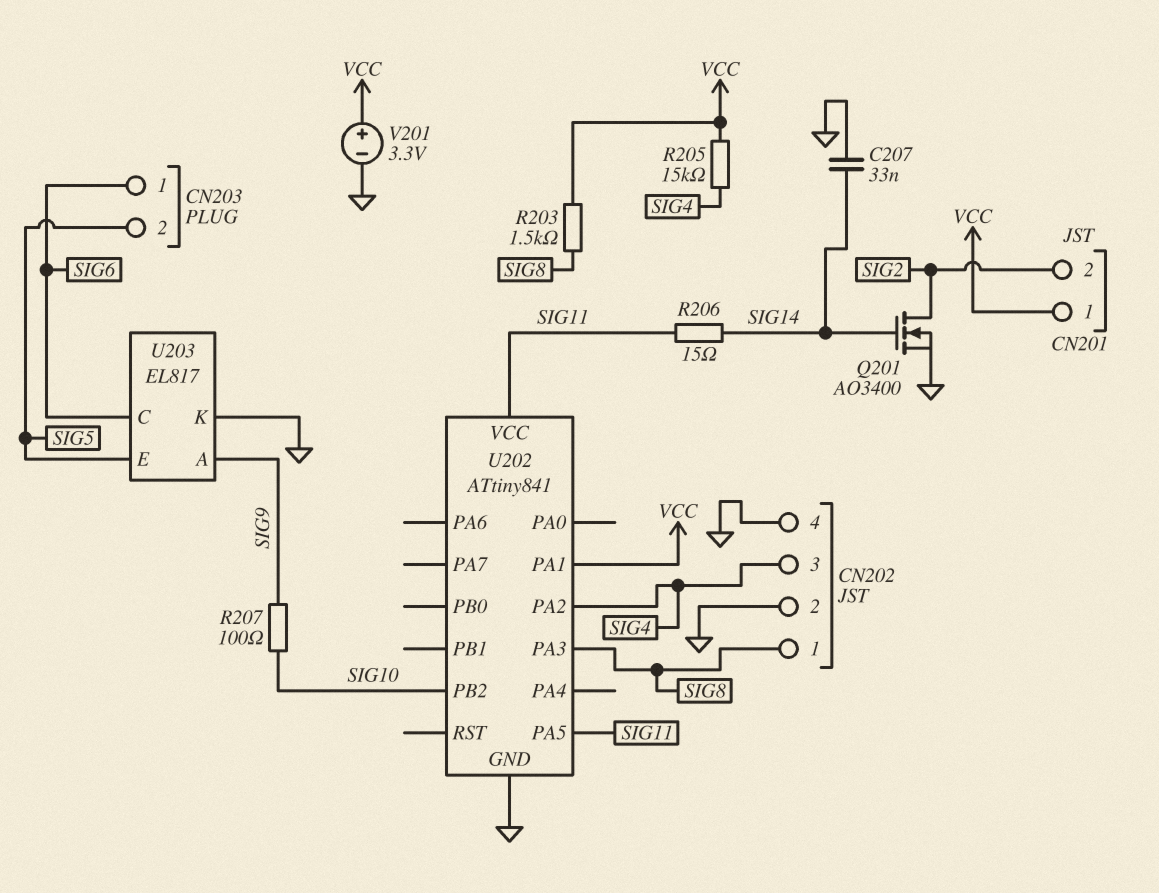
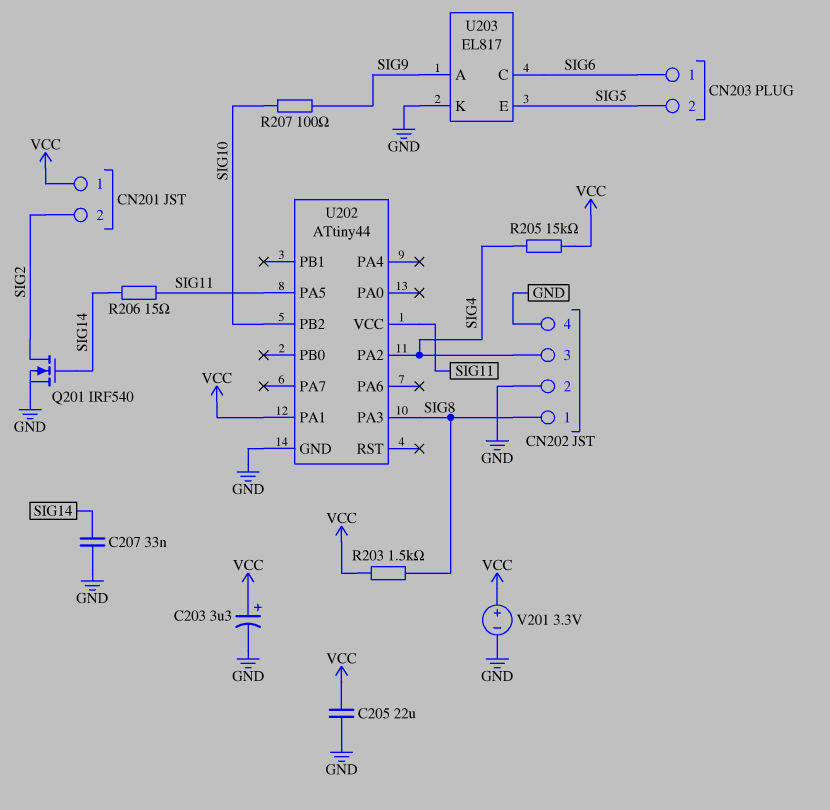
C203: none -> 3.3uF (plus VCC, minus GND)
C205: none -> 22uF (GND, VCC)
Q201: NMOS AO3400 (G SIG14, D SIG2, S GND) -> NMOS IRF540 (G SIG14, D SIG2, S GND)
U202: ATtiny841 -> ATtiny44

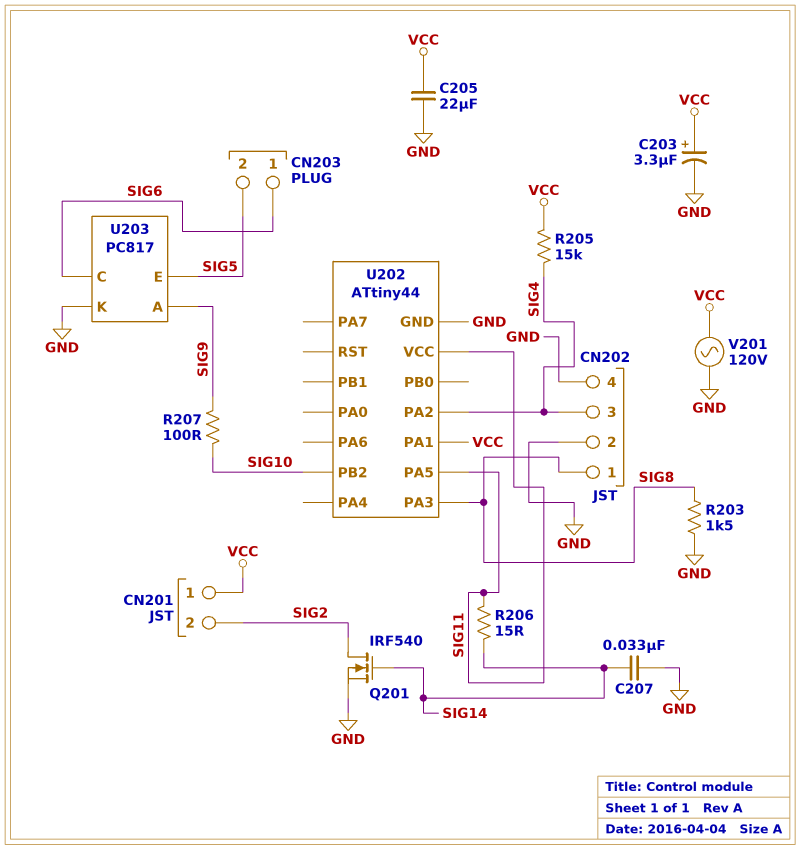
R203: 1.5k (SIG8, VCC) -> 1.5k (GND, SIG8)
U203: EL817 -> PC817
V201: 3.3V (plus VCC, minus GND) -> AC 120V (GND, VCC)

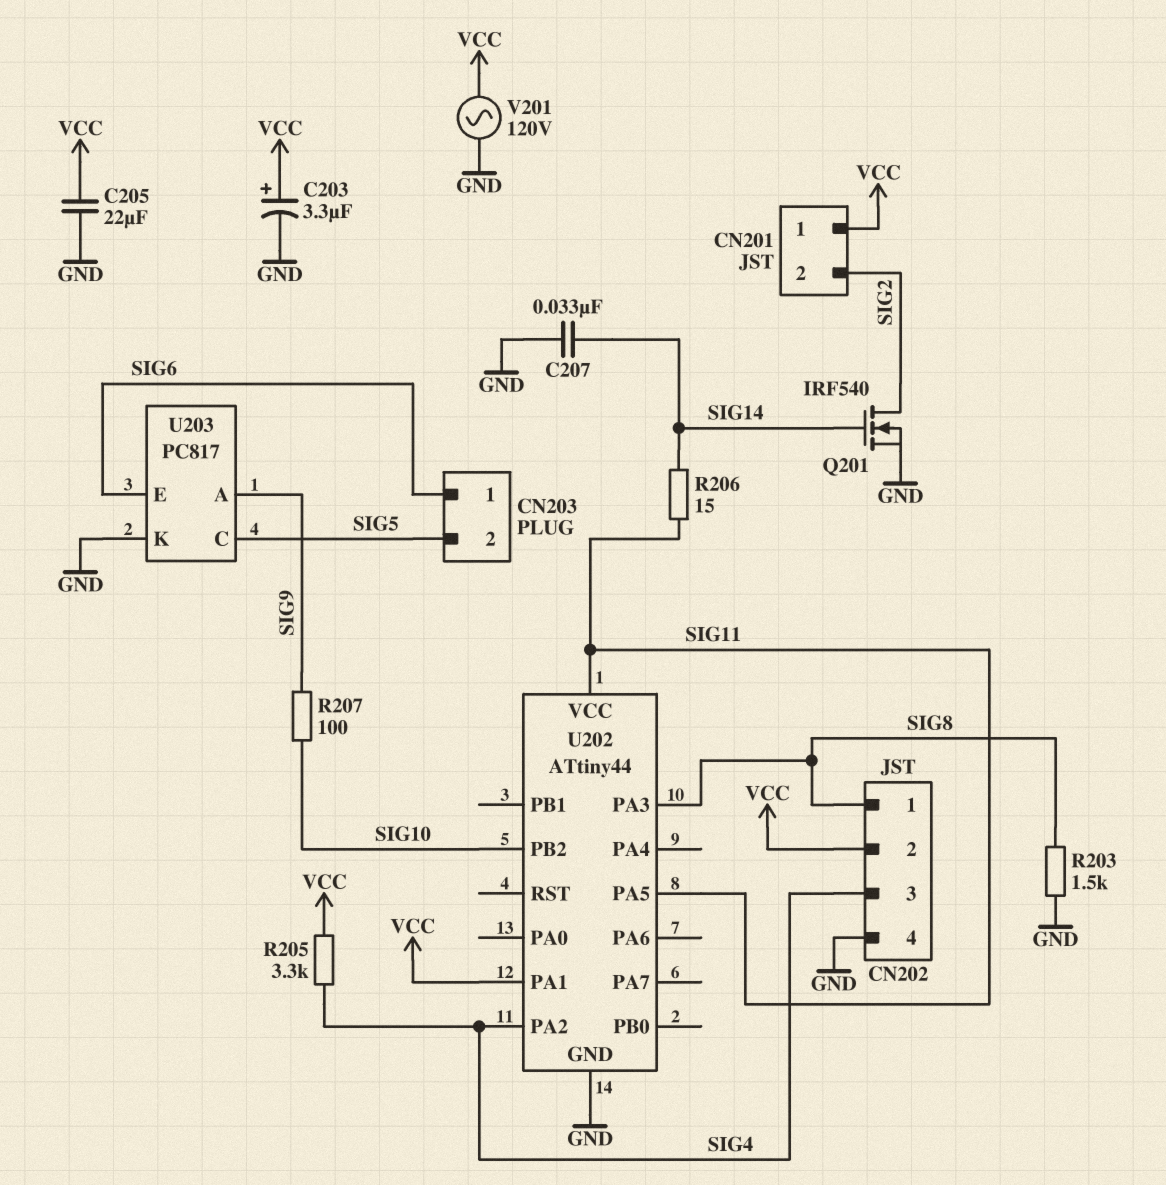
CN202 pin 2: GND -> VCC
R205: 15k (SIG4, VCC) -> 3.3k (SIG4, VCC)
U203 pin C: SIG6 -> SIG5
U203 pin E: SIG5 -> SIG6

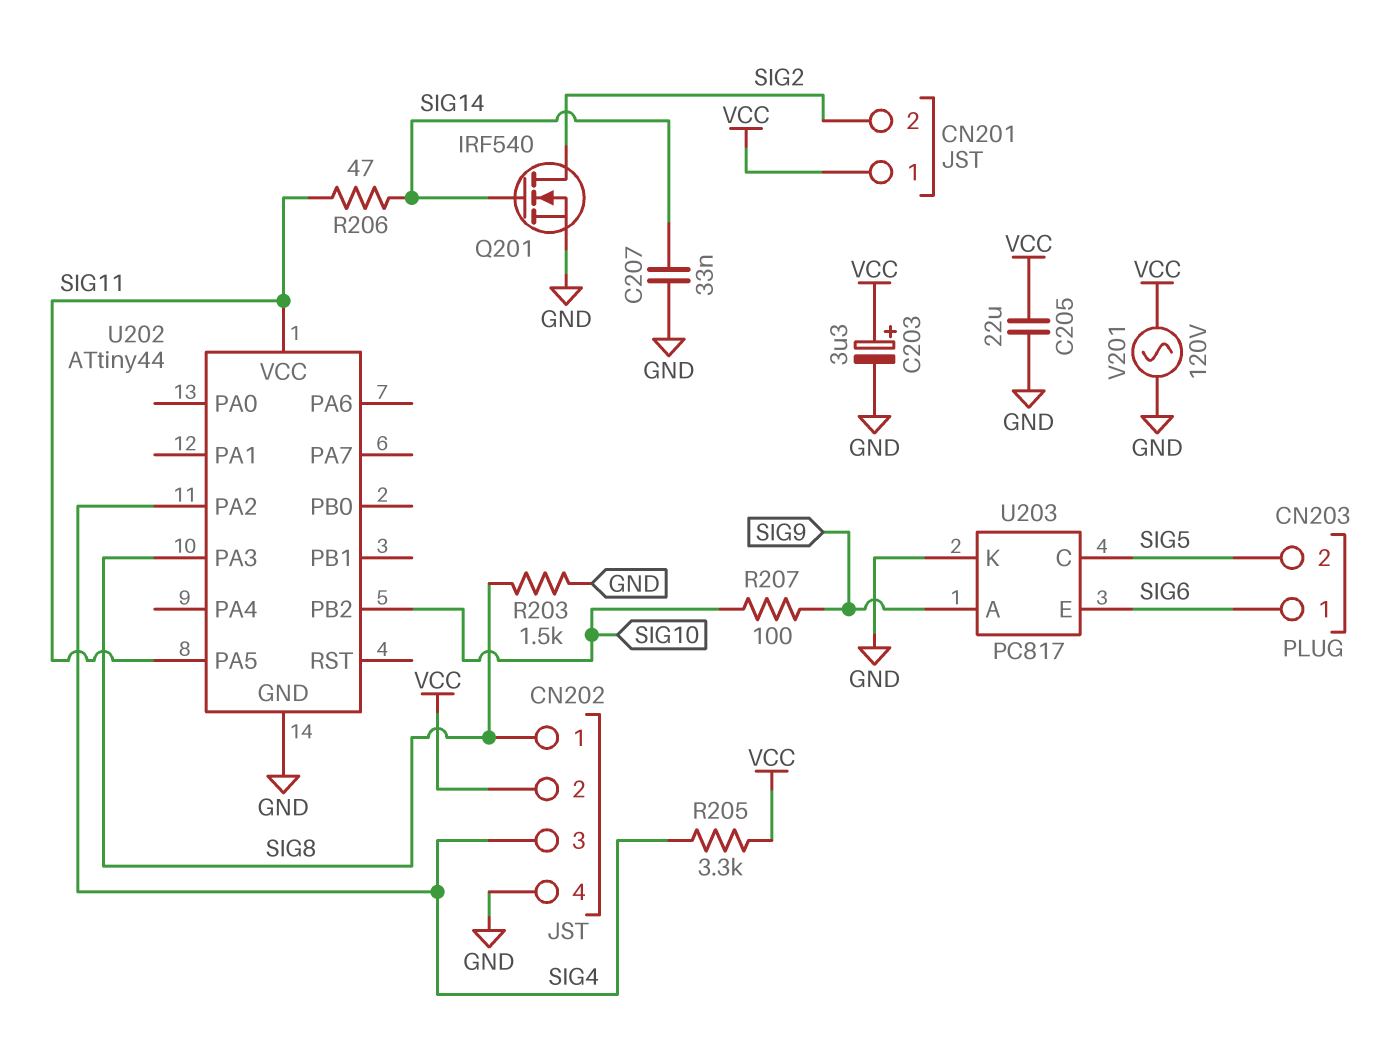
R206: 15 (SIG11, SIG14) -> 47 (SIG11, SIG14)
U202 pin PA1: VCC -> none

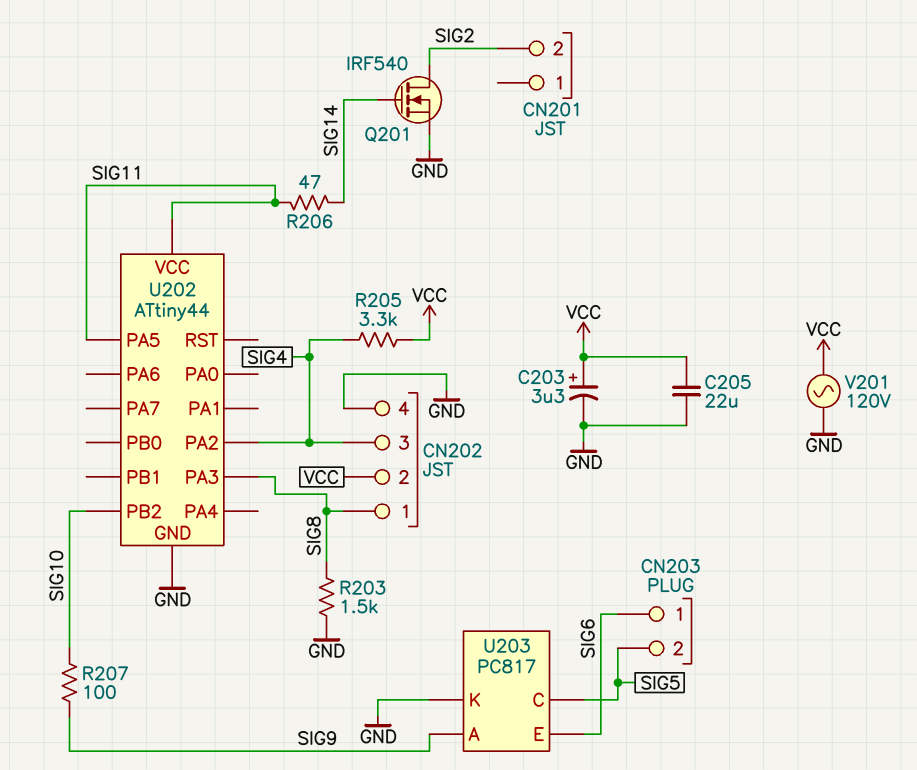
C207: 33nF (GND, SIG14) -> none
CN201 pin 1: VCC -> none

